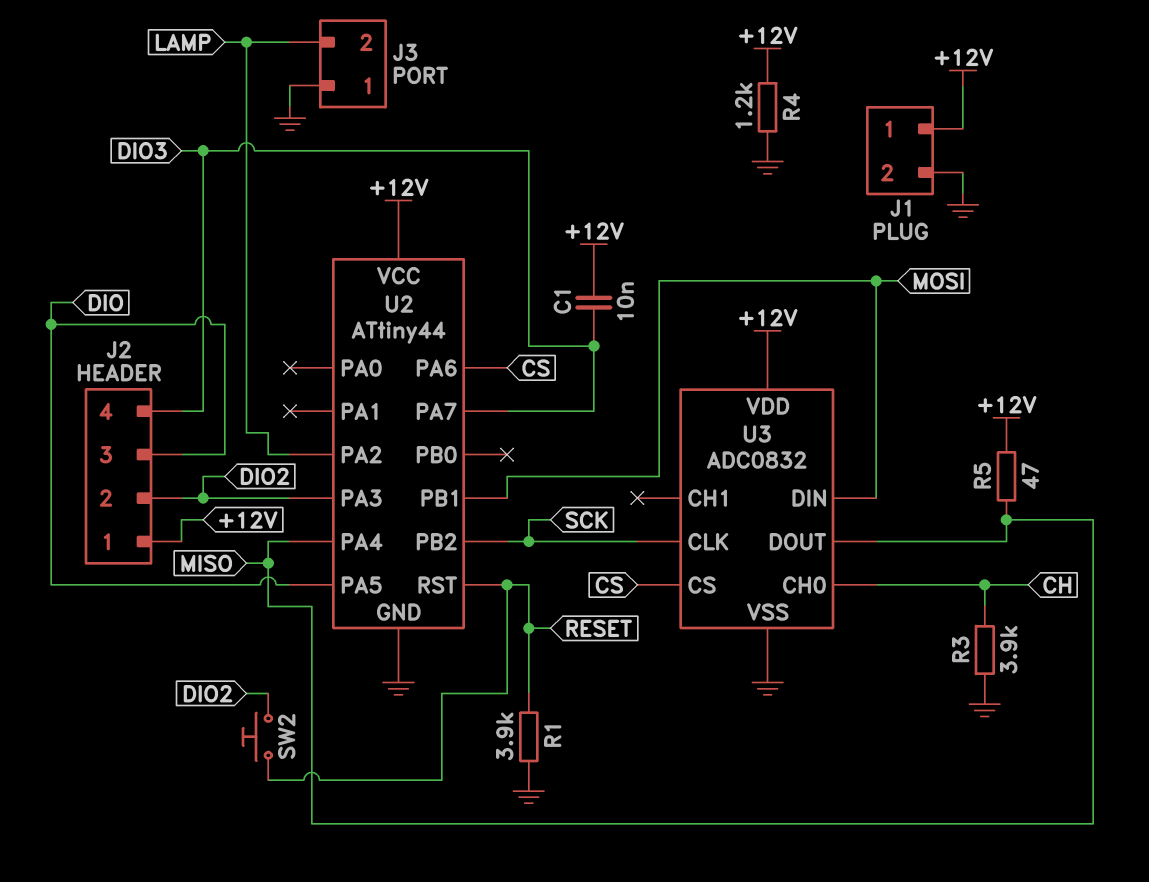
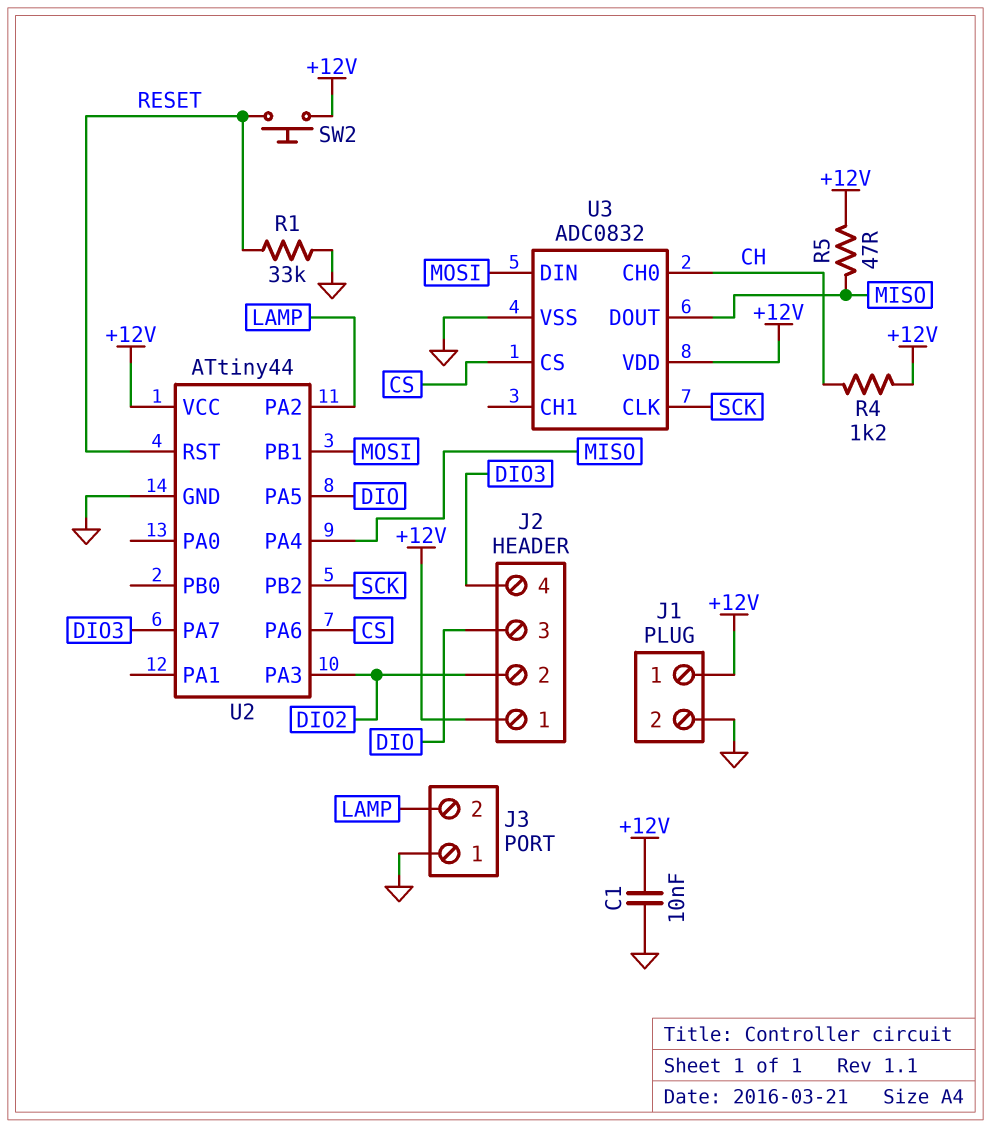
C1: 10nF (+12V, DIO3) -> 10nF (+12V, GND)
R1: 3.9k (GND, RESET) -> 33k (GND, RESET)
R3: 3.9k (CH, GND) -> none
R4: 1.2k (+12V, GND) -> 1.2k (+12V, CH)
SW2: button (DIO2, RESET) -> button (+12V, RESET)

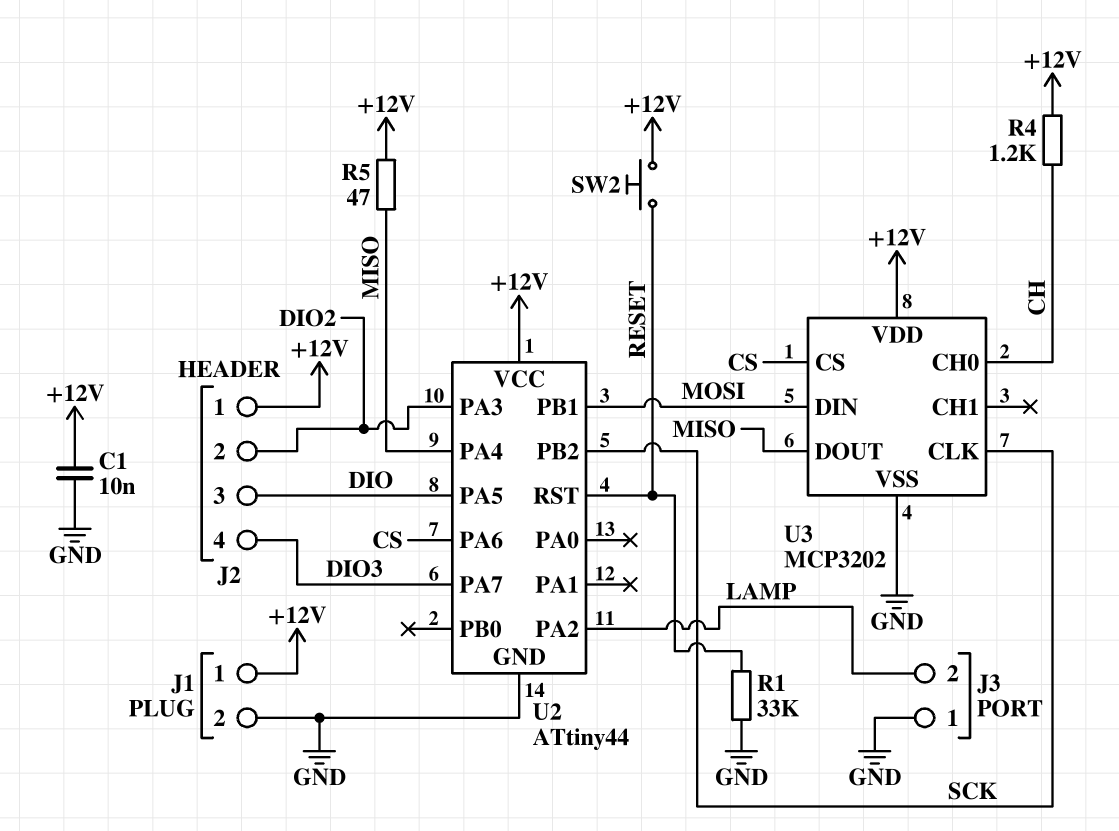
U3: ADC0832 -> MCP3202

